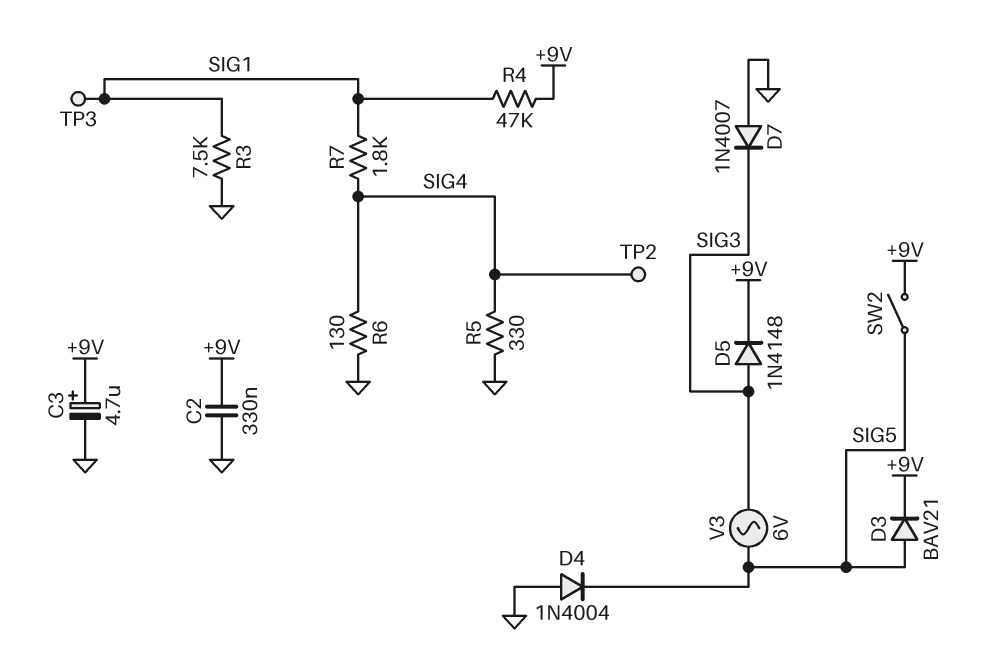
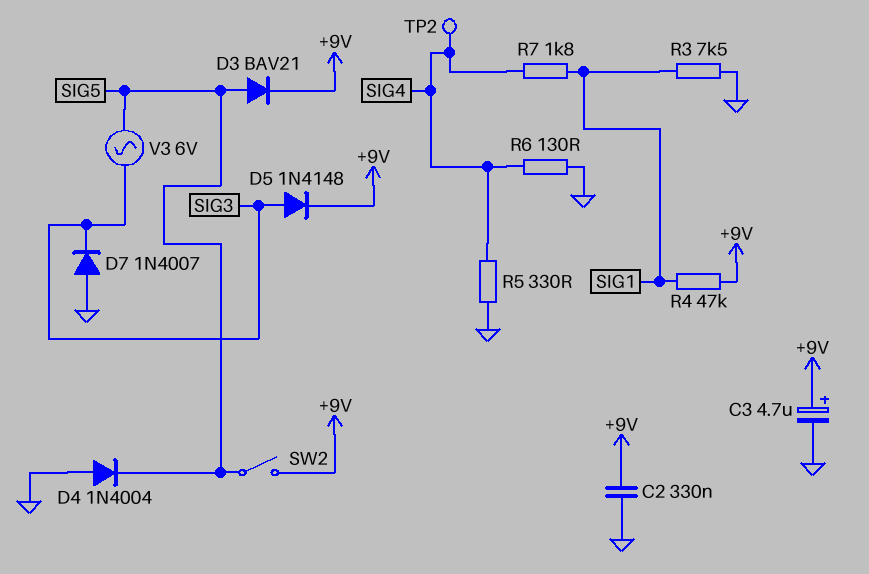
TP3: test point (SIG1) -> none

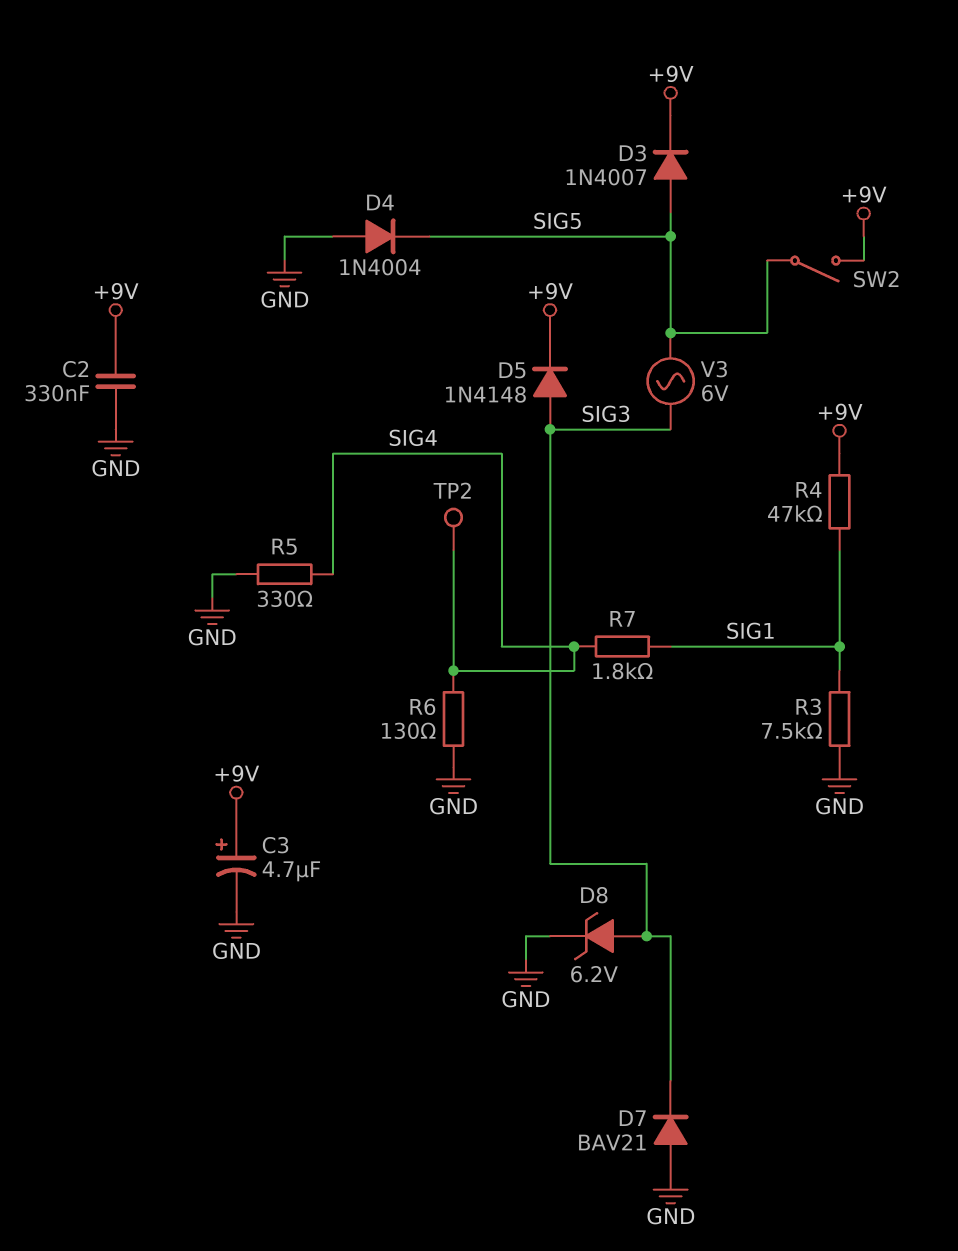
D3: diode BAV21 (A SIG5, K +9V) -> diode 1N4007 (A SIG5, K +9V)
D7: diode 1N4007 (A GND, K SIG3) -> diode BAV21 (A GND, K SIG3)
D8: none -> zener 6.2V (A SIG3, K GND)

